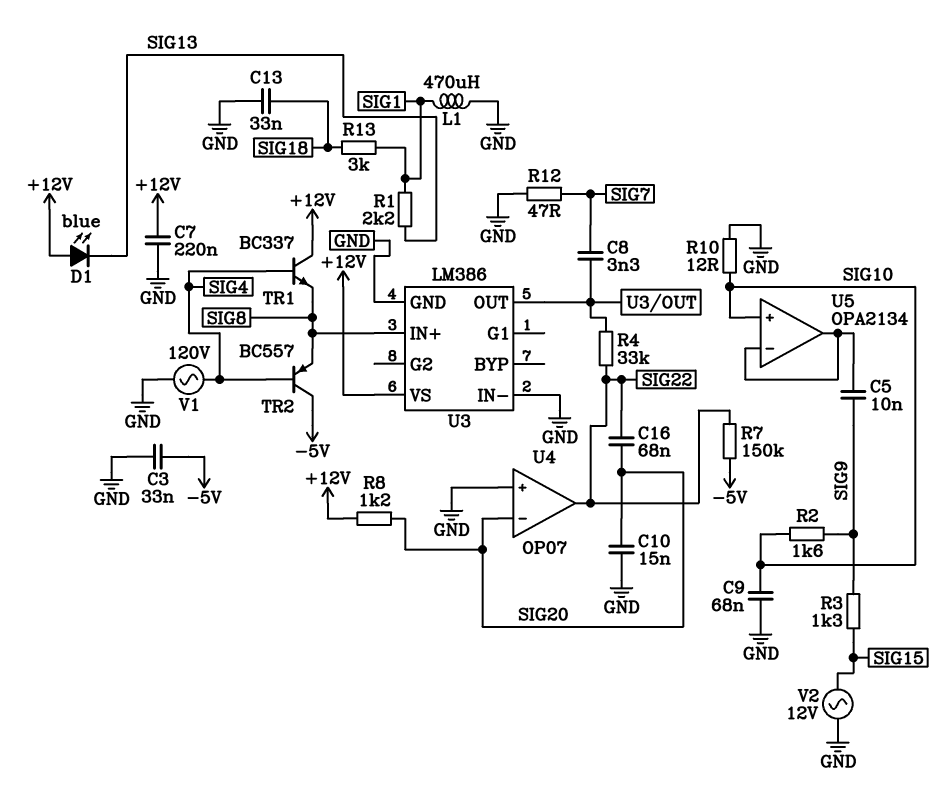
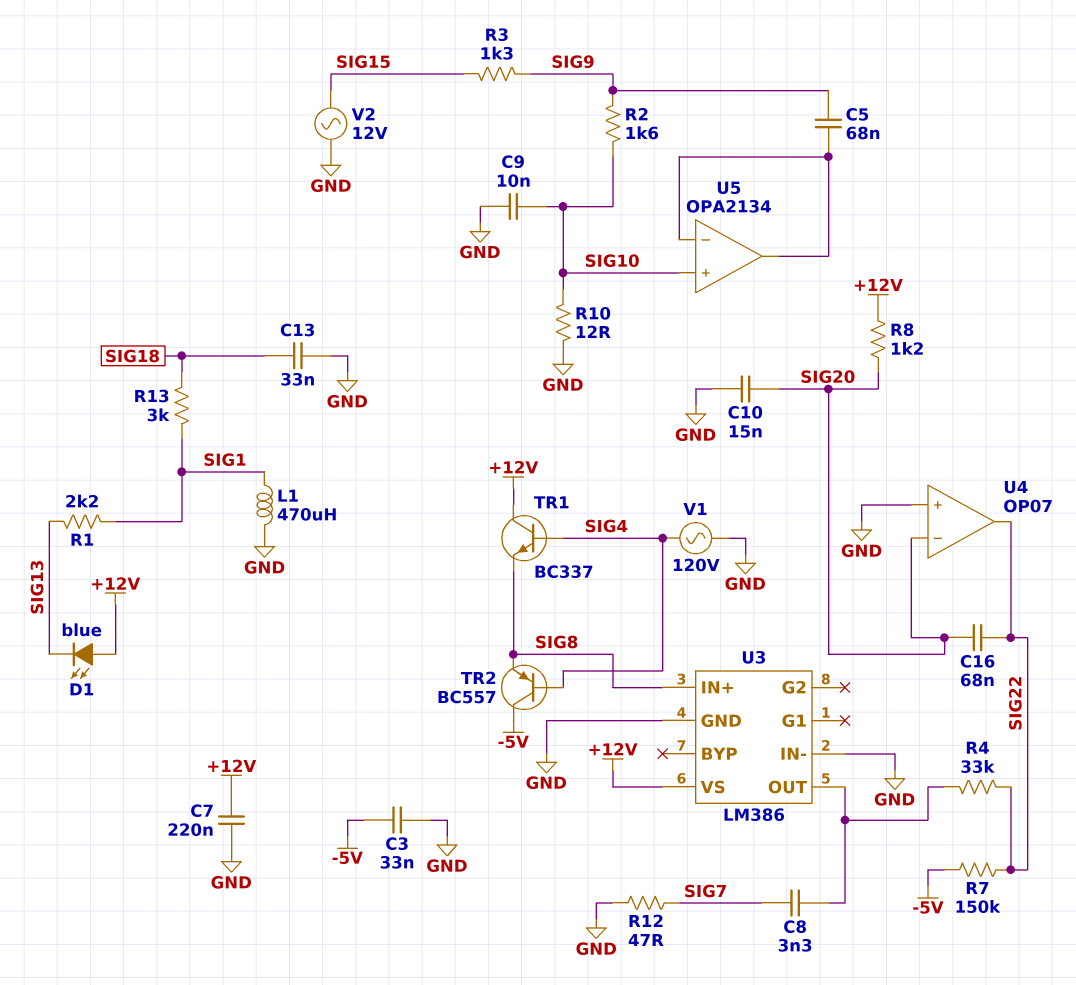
C5: 10nF (SIG9, U5/in-) -> 68nF (SIG9, U5/in-)
C9: 68nF (GND, SIG10) -> 10nF (GND, SIG10)

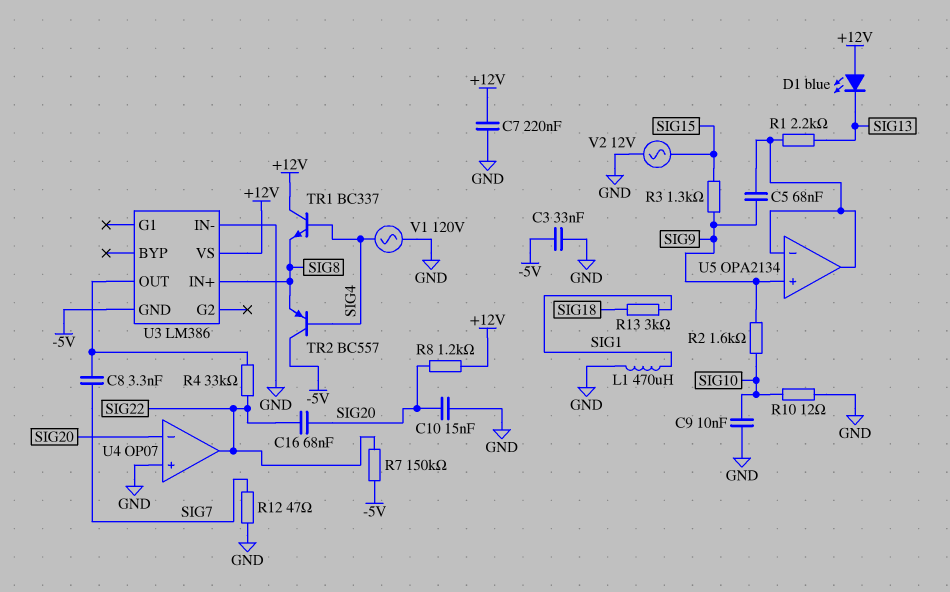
C13: 33nF (GND, SIG18) -> none
R1: 2.2k (SIG1, SIG13) -> 2.2k (SIG13, U5/in-)
U3 pin GND: GND -> -5V
U5 pin in+: SIG10 -> SIG9

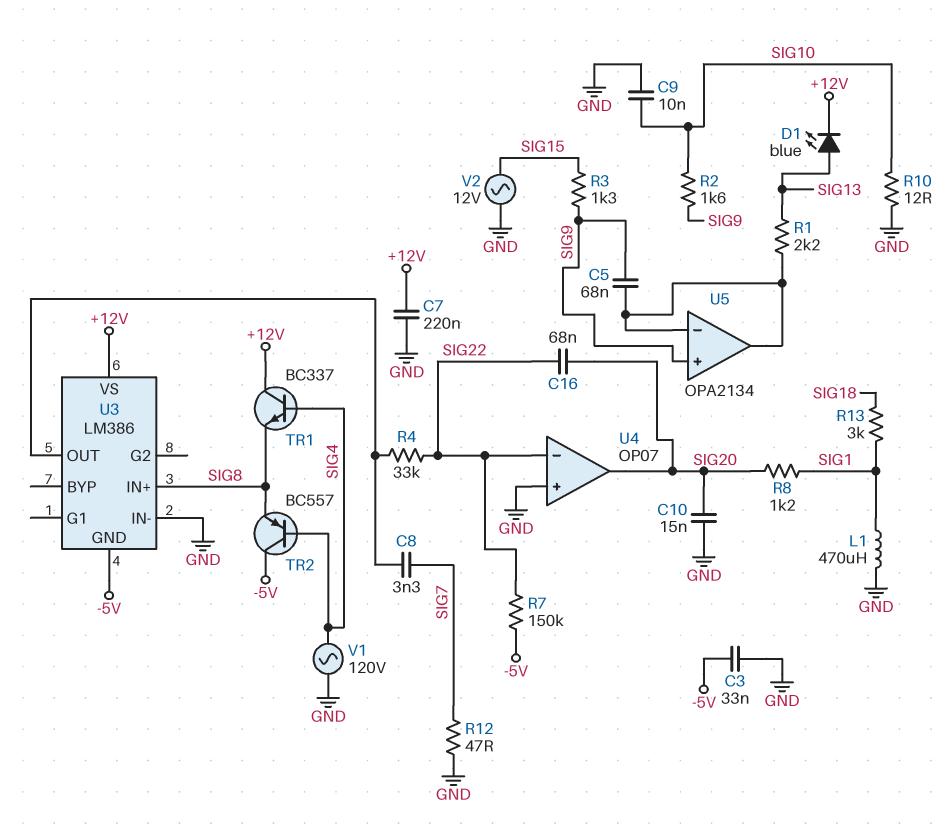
D1: LED blue (A +12V, K SIG13) -> LED blue (A SIG13, K +12V)
R8: 1.2k (+12V, SIG20) -> 1.2k (SIG1, SIG20)
U4 pin in-: SIG20 -> SIG22
U4 pin out: SIG22 -> SIG20

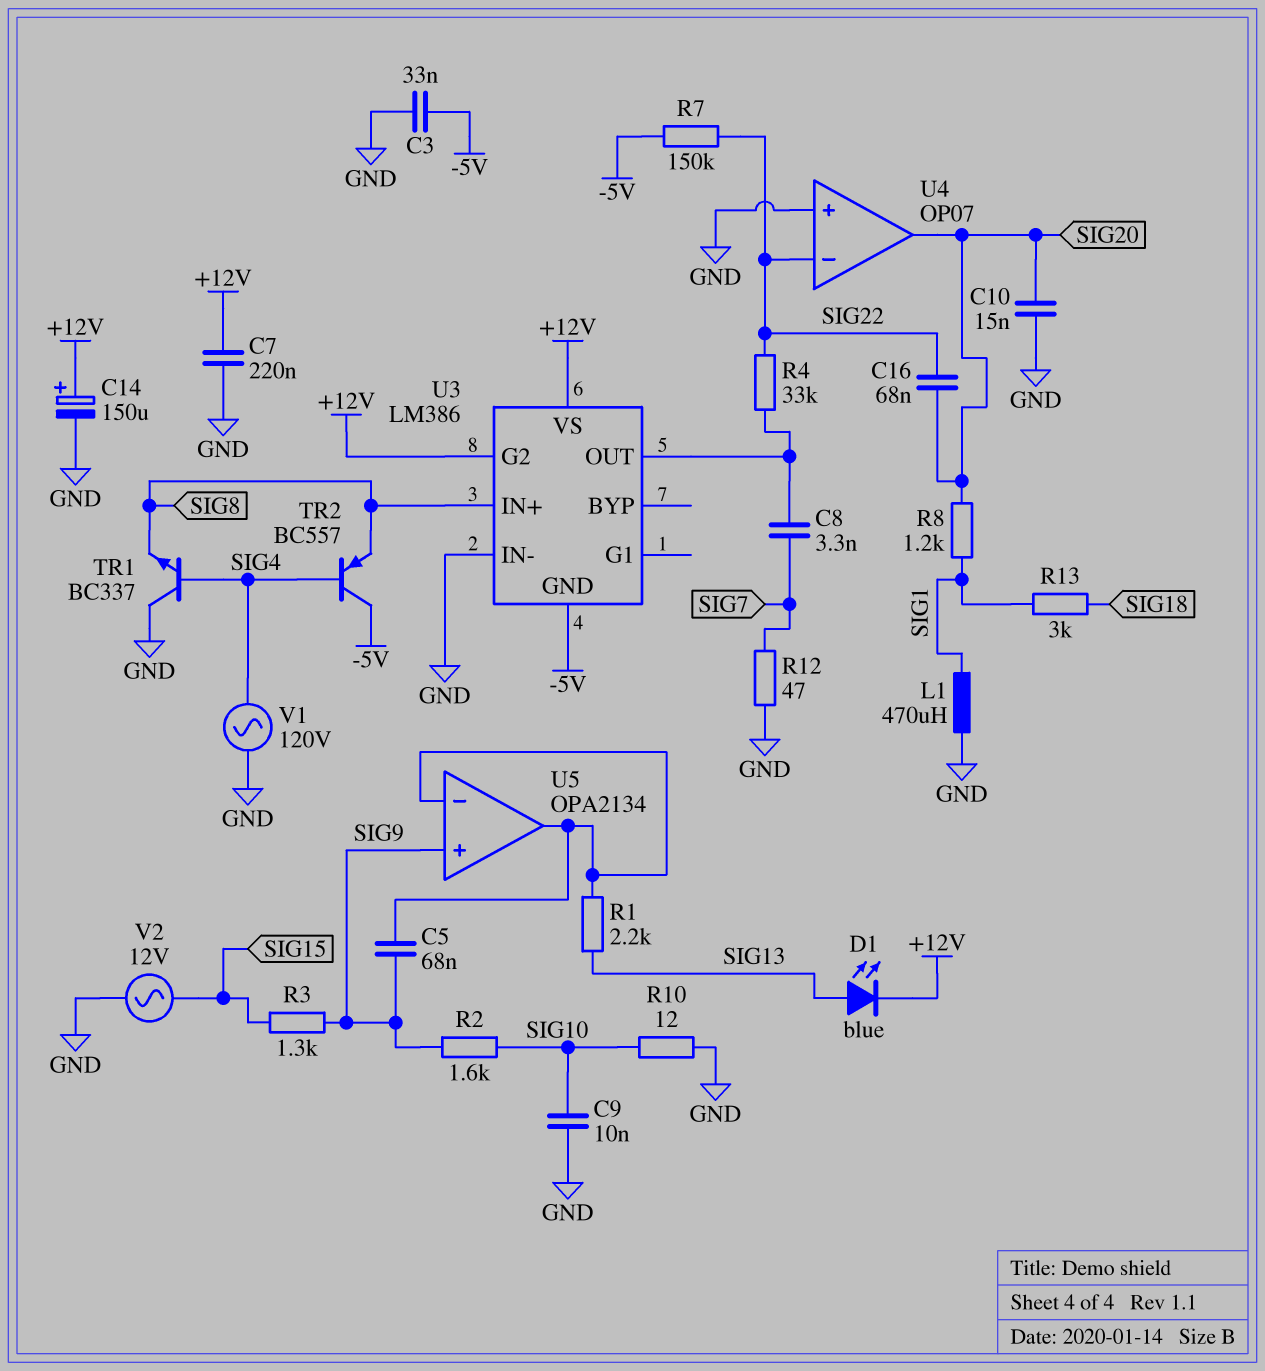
C14: none -> 150uF (plus +12V, minus GND)
TR1: NPN BC337 (B SIG4, C +12V, E SIG8) -> NPN BC337 (B SIG4, C GND, E SIG8)
U3 pin G2: none -> +12V

